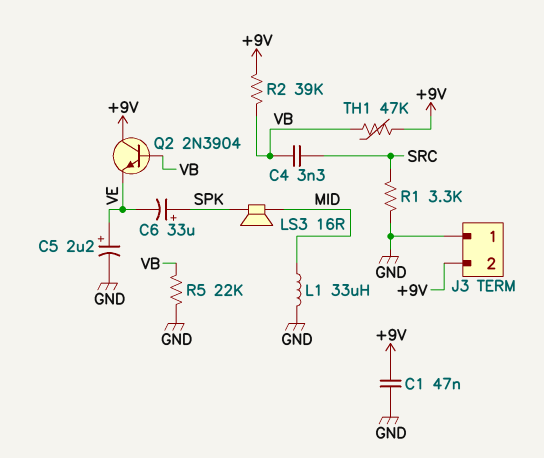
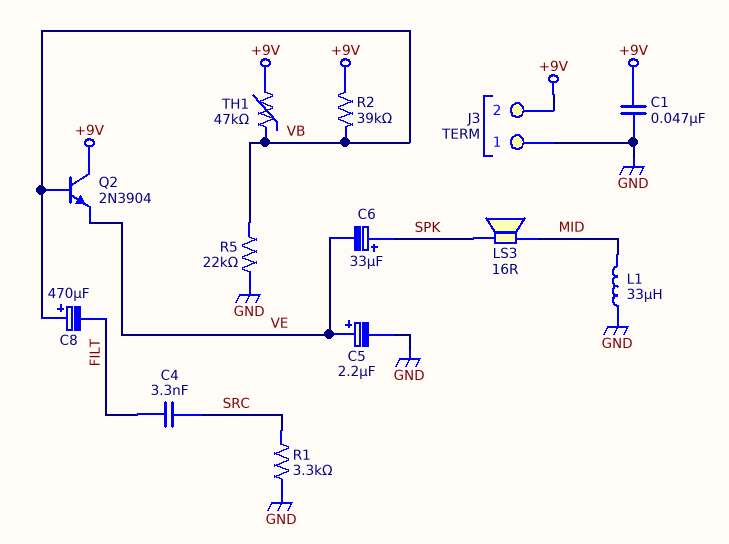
C4: 3.3nF (SRC, VB) -> 3.3nF (FILT, SRC)
C8: none -> 470uF (plus VB, minus FILT)

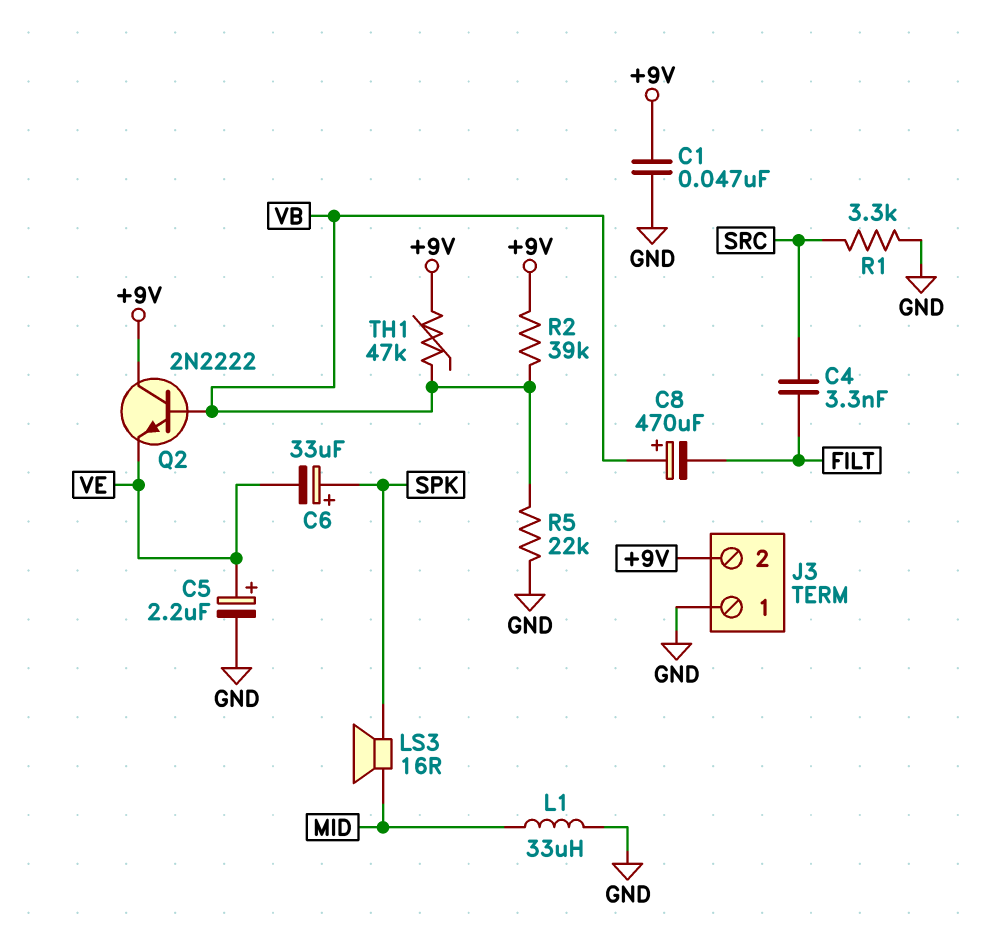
Q2: NPN 2N3904 (B VB, C +9V, E VE) -> NPN 2N2222 (B VB, C +9V, E VE)

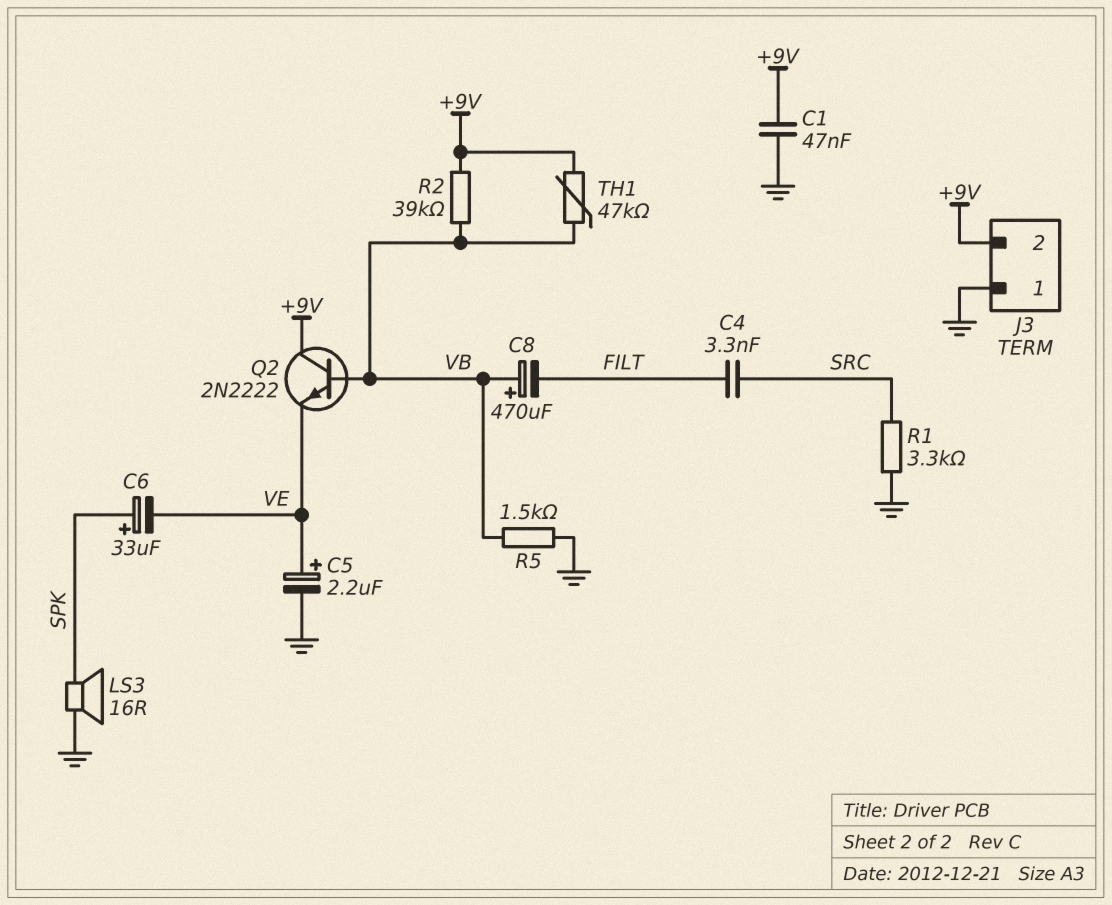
L1: 33uH (GND, MID) -> none
LS3: speaker 16R (MID, SPK) -> speaker 16R (GND, SPK)
R5: 22k (GND, VB) -> 1.5k (GND, VB)

